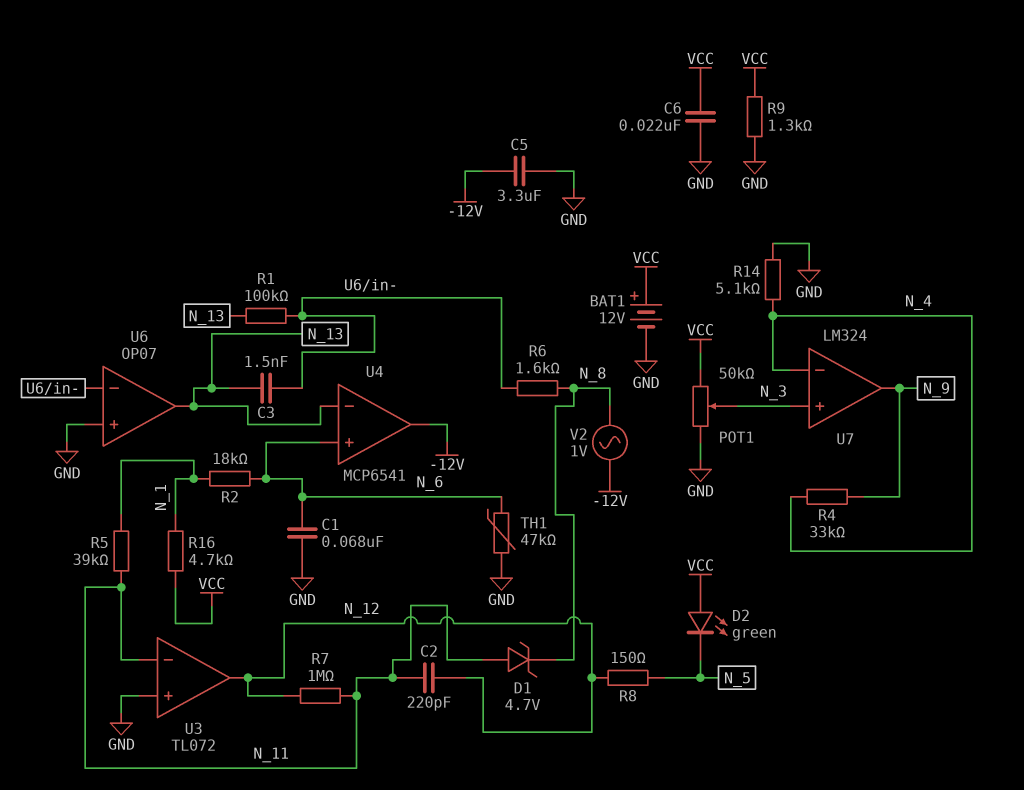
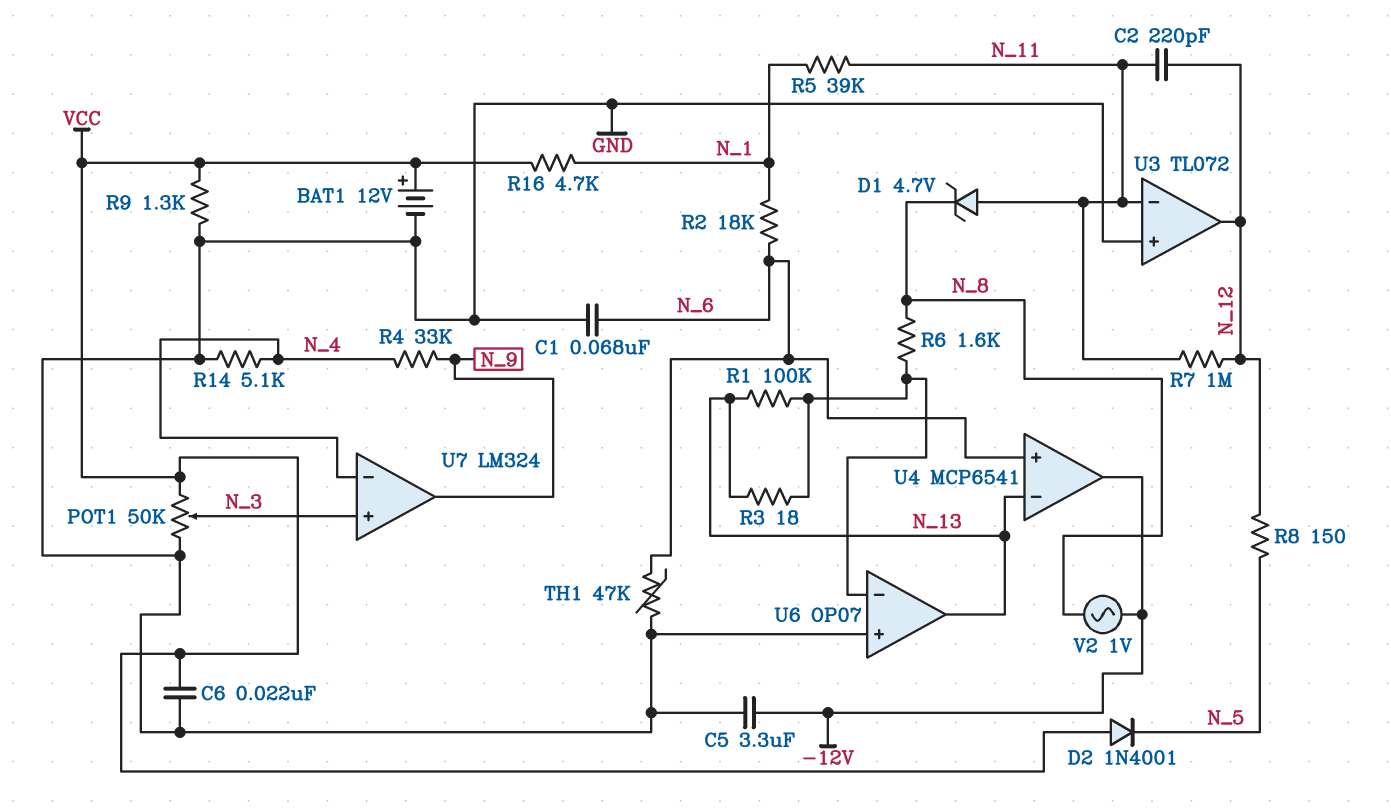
C3: 1.5nF (N_13, U6/in-) -> none
D2: LED green (A VCC, K N_5) -> diode 1N4001 (A VCC, K N_5)
R3: none -> 18 (N_13, U6/in-)

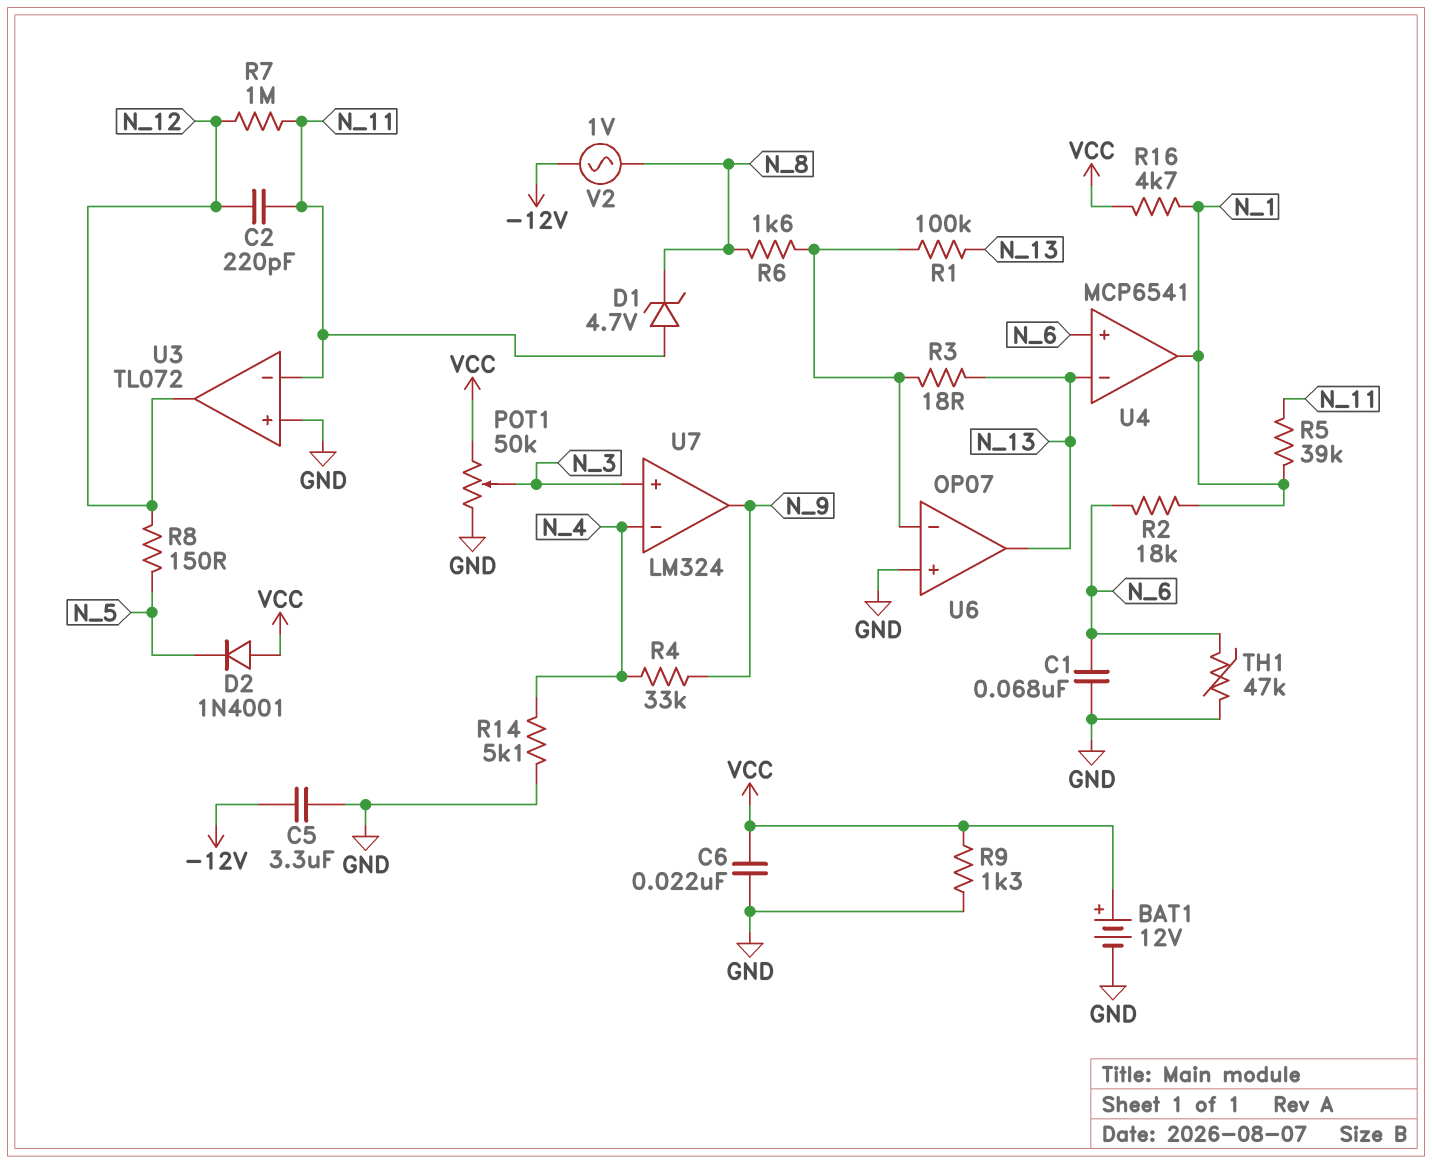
U4 pin out: -12V -> N_1

